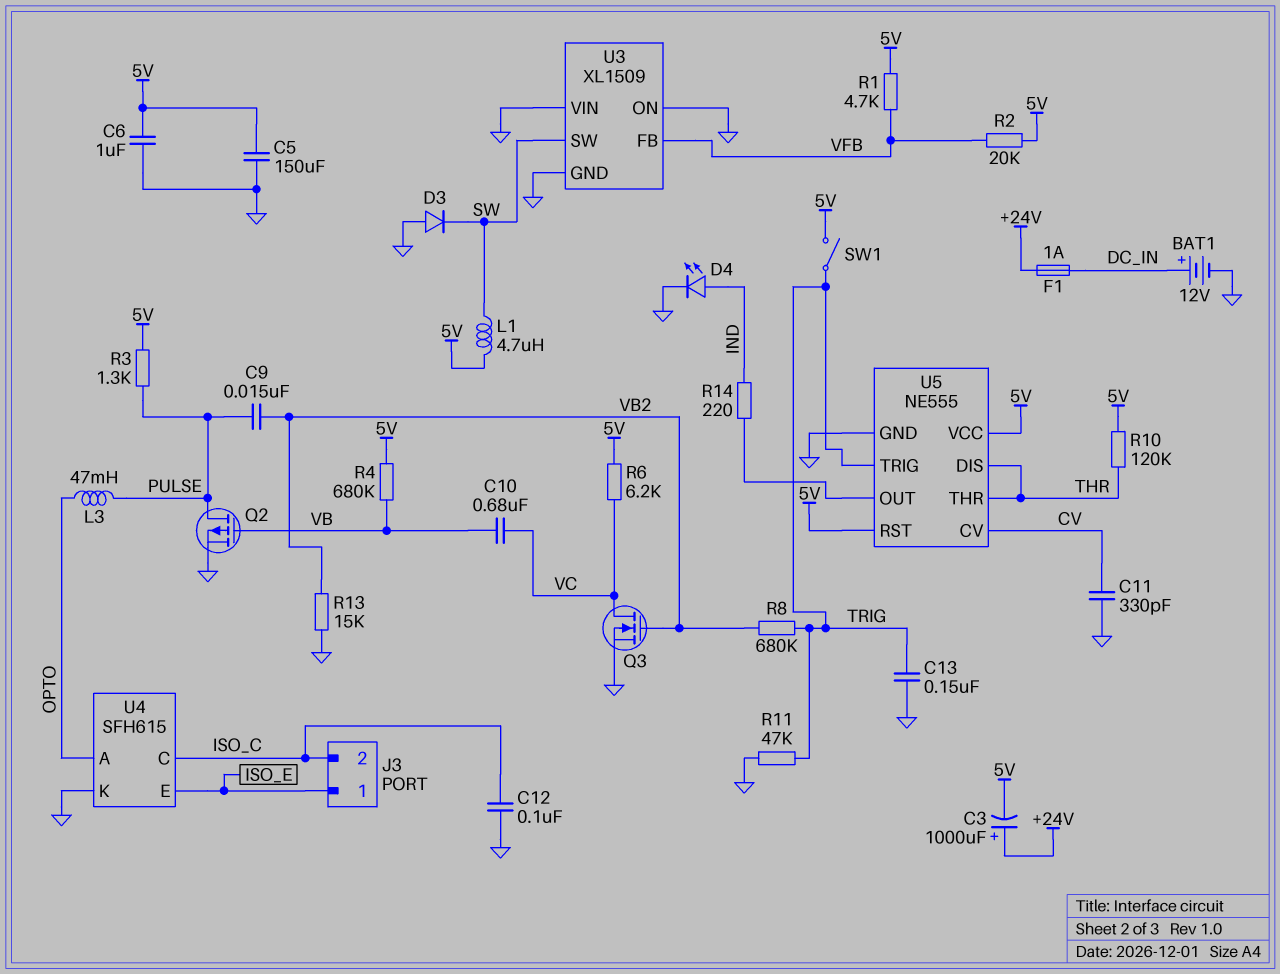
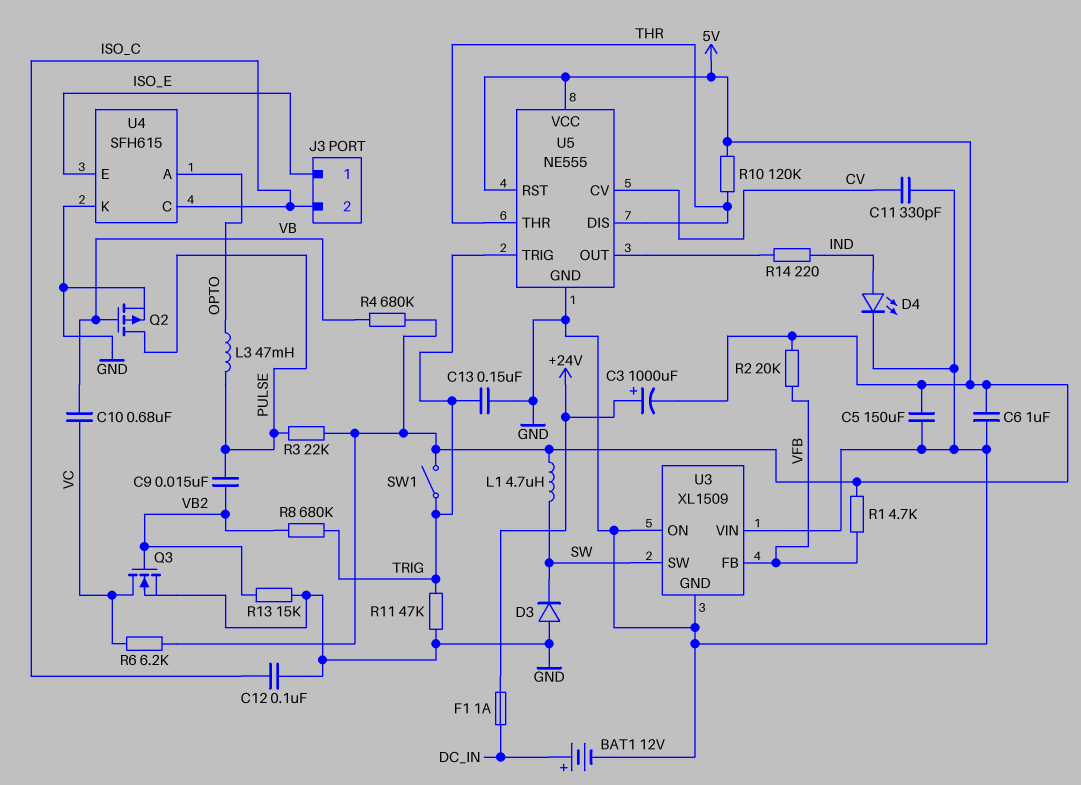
R3: 1.3k (5V, PULSE) -> 22k (5V, PULSE)

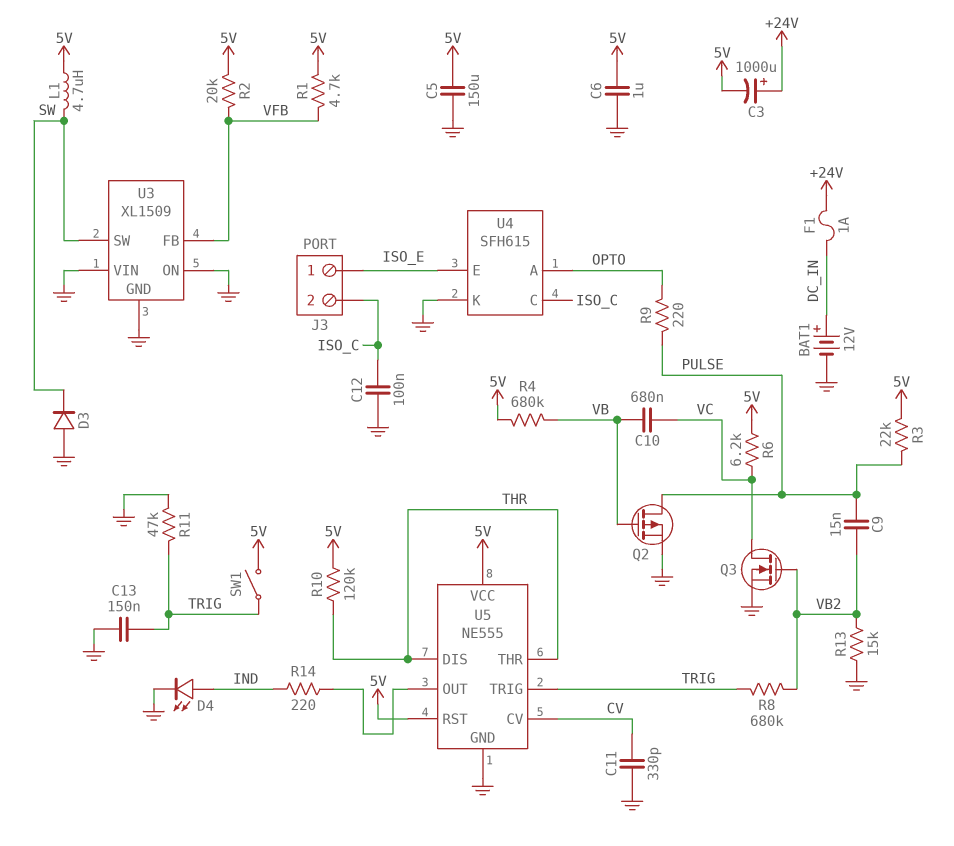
L3: 47mH (OPTO, PULSE) -> none
R9: none -> 220 (OPTO, PULSE)

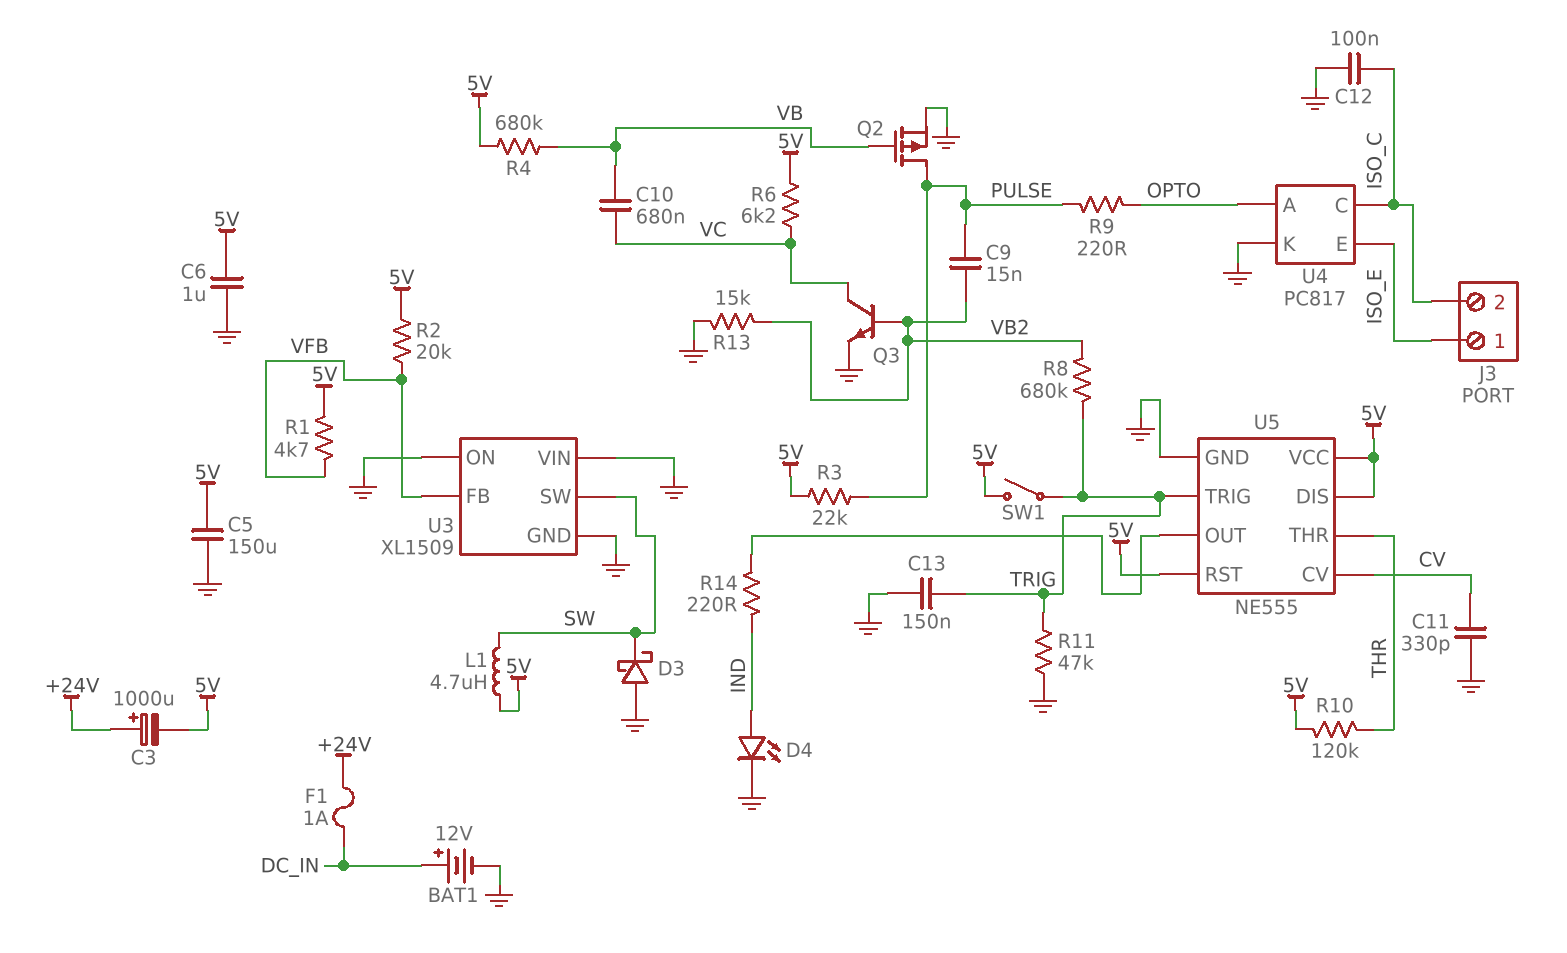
D3: diode (A GND, K SW) -> schottky (A GND, K SW)
Q3: NMOS (G VB2, D VC, S GND) -> NPN (B VB2, C VC, E GND)
U4: SFH615 -> PC817
U5 pin DIS: THR -> 5V

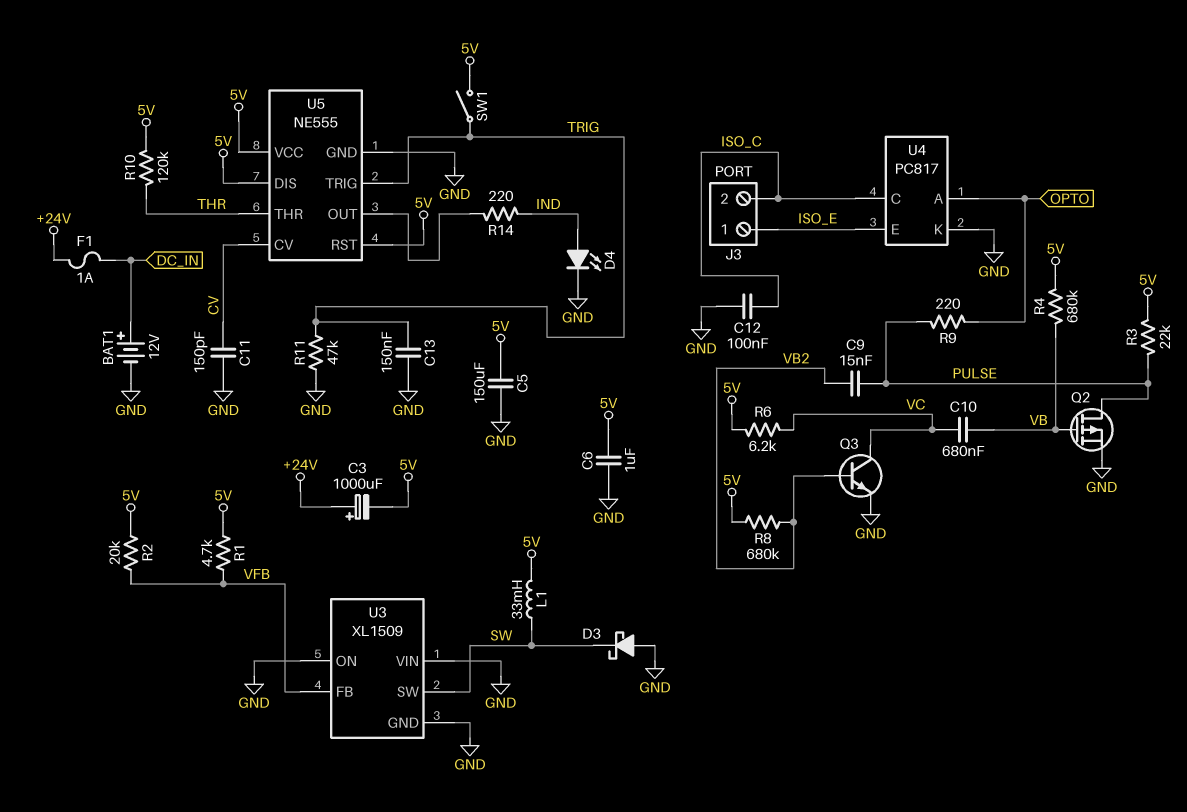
C11: 330pF (CV, GND) -> 150pF (CV, GND)
L1: 4.7uH (5V, SW) -> 33mH (5V, SW)
R8: 680k (TRIG, VB2) -> 680k (5V, VB2)
R13: 15k (GND, VB2) -> none

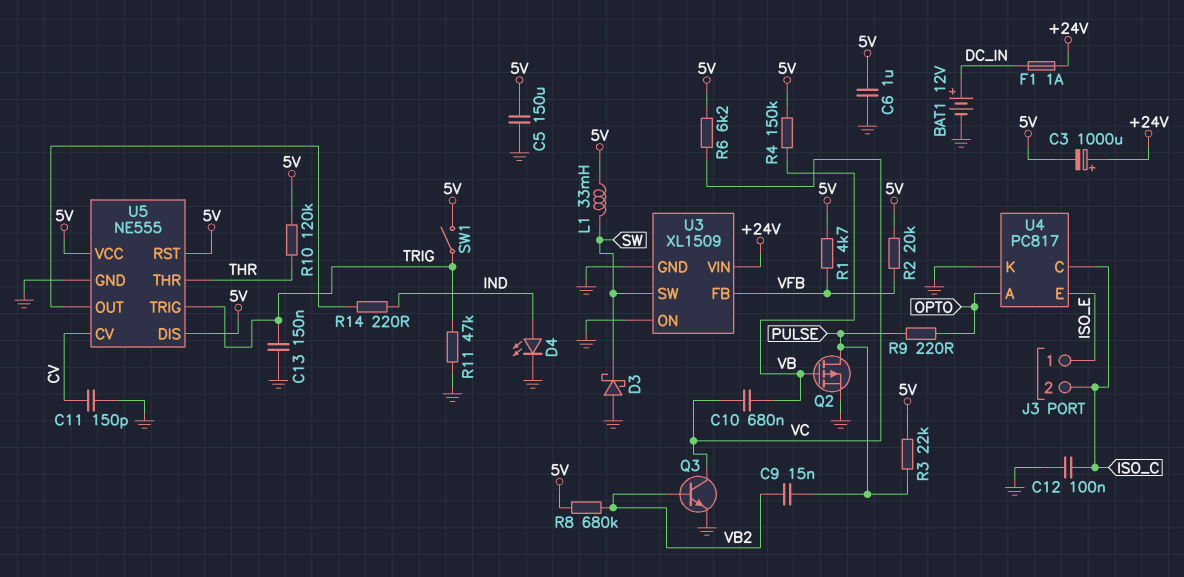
R4: 680k (5V, VB) -> 150k (5V, VB)
U3 pin VIN: GND -> +24V

